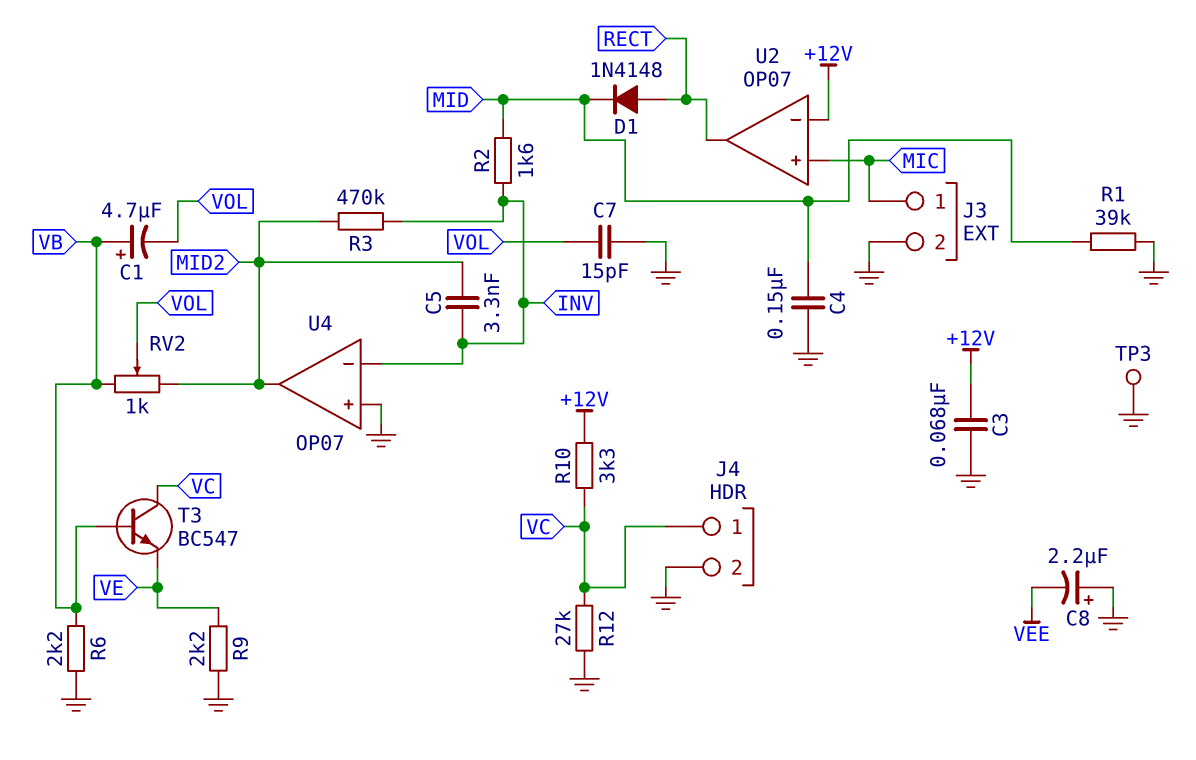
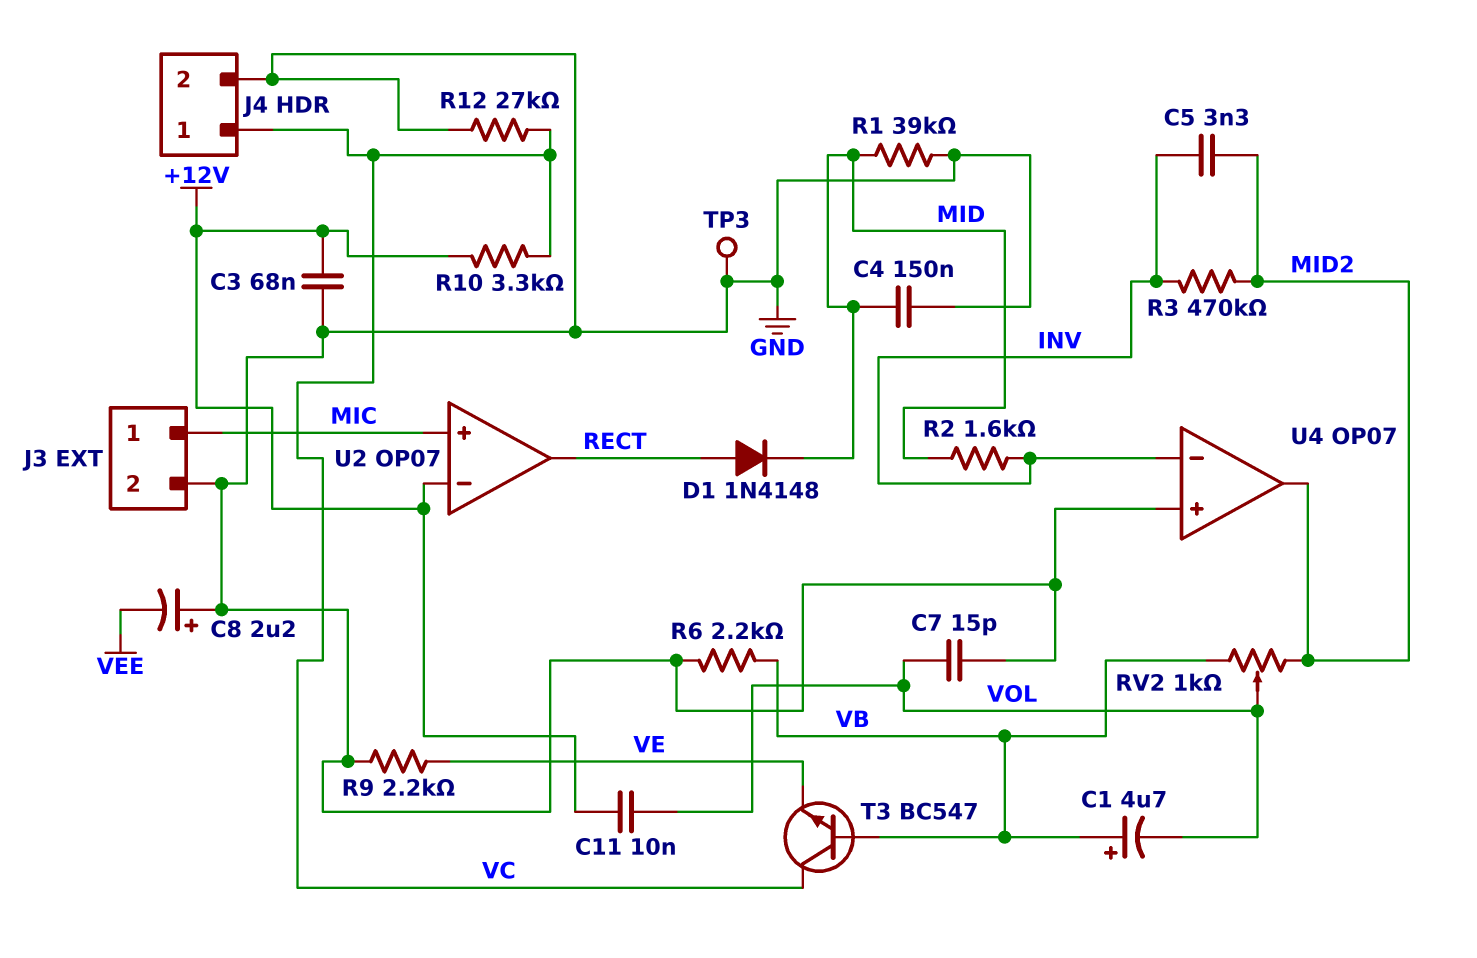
C11: none -> 10nF (+12V, VOL)

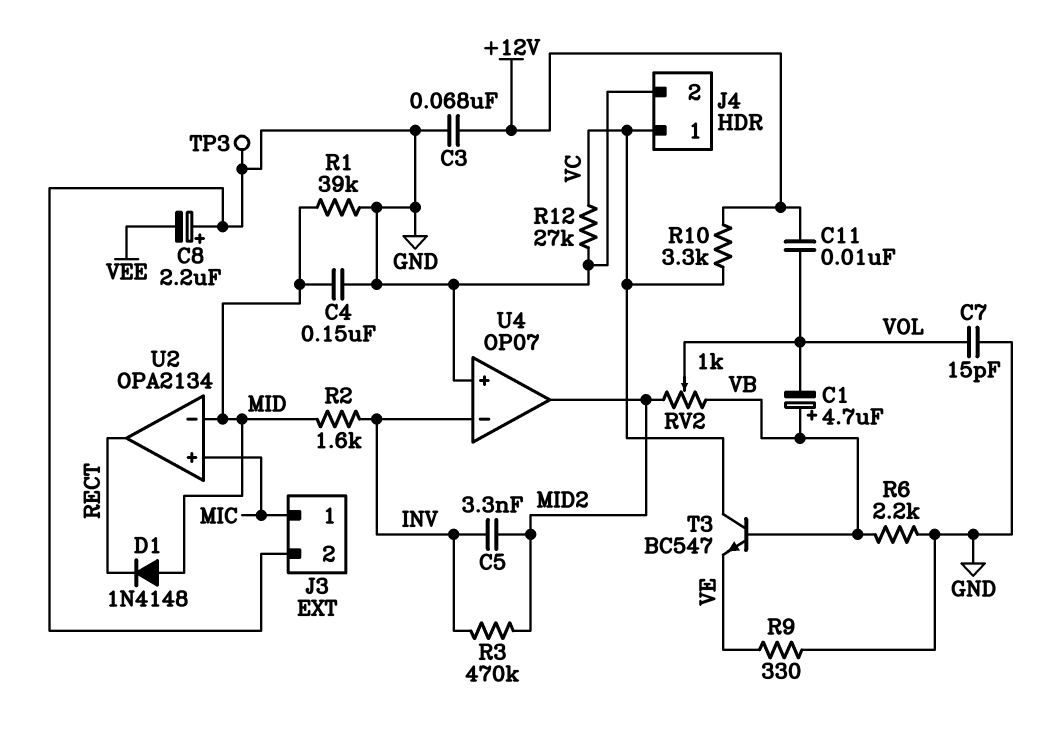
D1: diode 1N4148 (A RECT, K MID) -> diode 1N4148 (A MID, K RECT)
R9: 2.2k (GND, VE) -> 330 (GND, VE)
U2: OP07 -> OPA2134
U2 pin in-: +12V -> MID

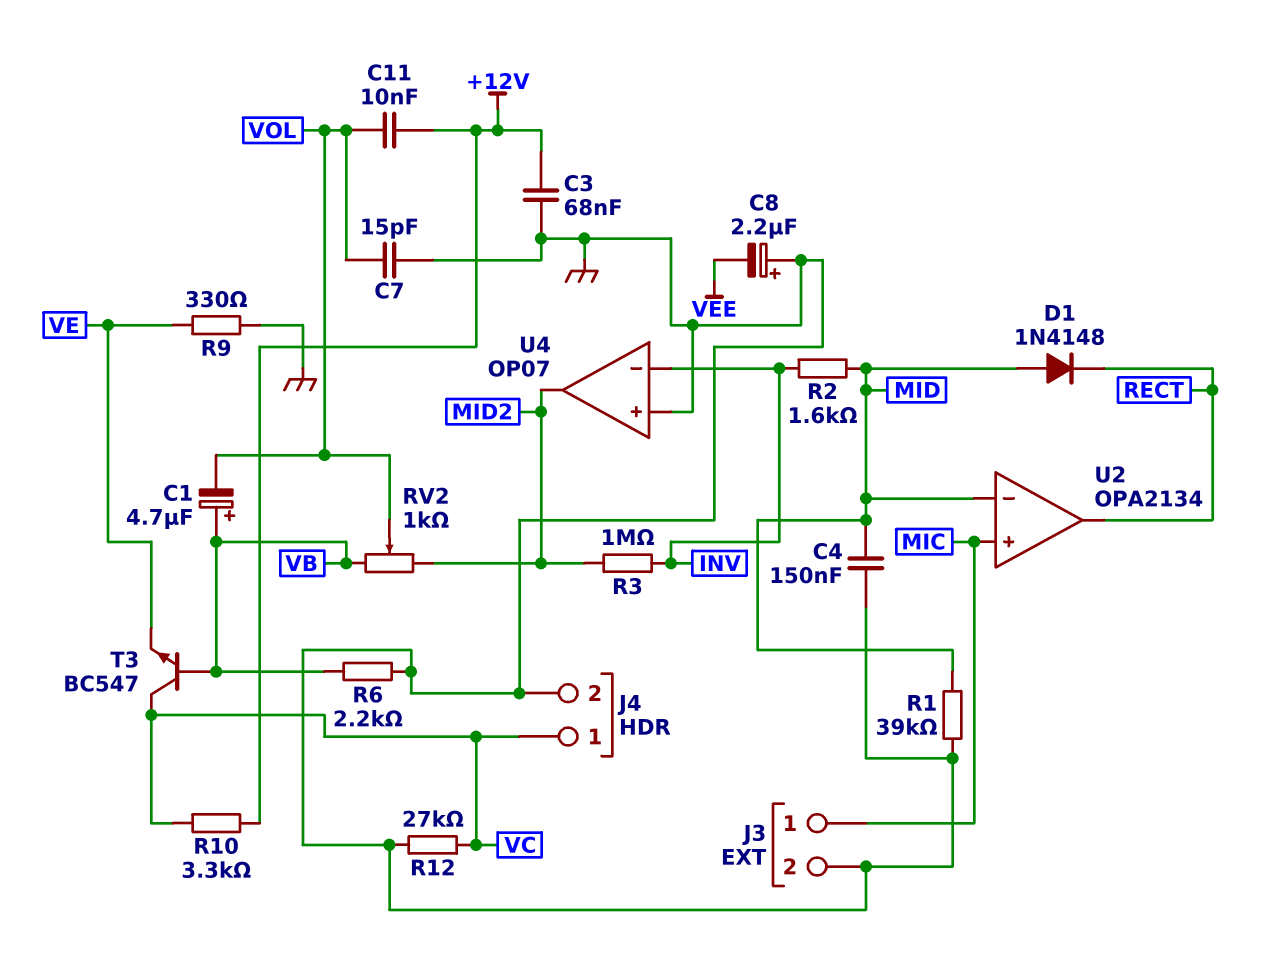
C5: 3.3nF (INV, MID2) -> none
R3: 470k (INV, MID2) -> 1M (INV, MID2)
TP3: test point (GND) -> none

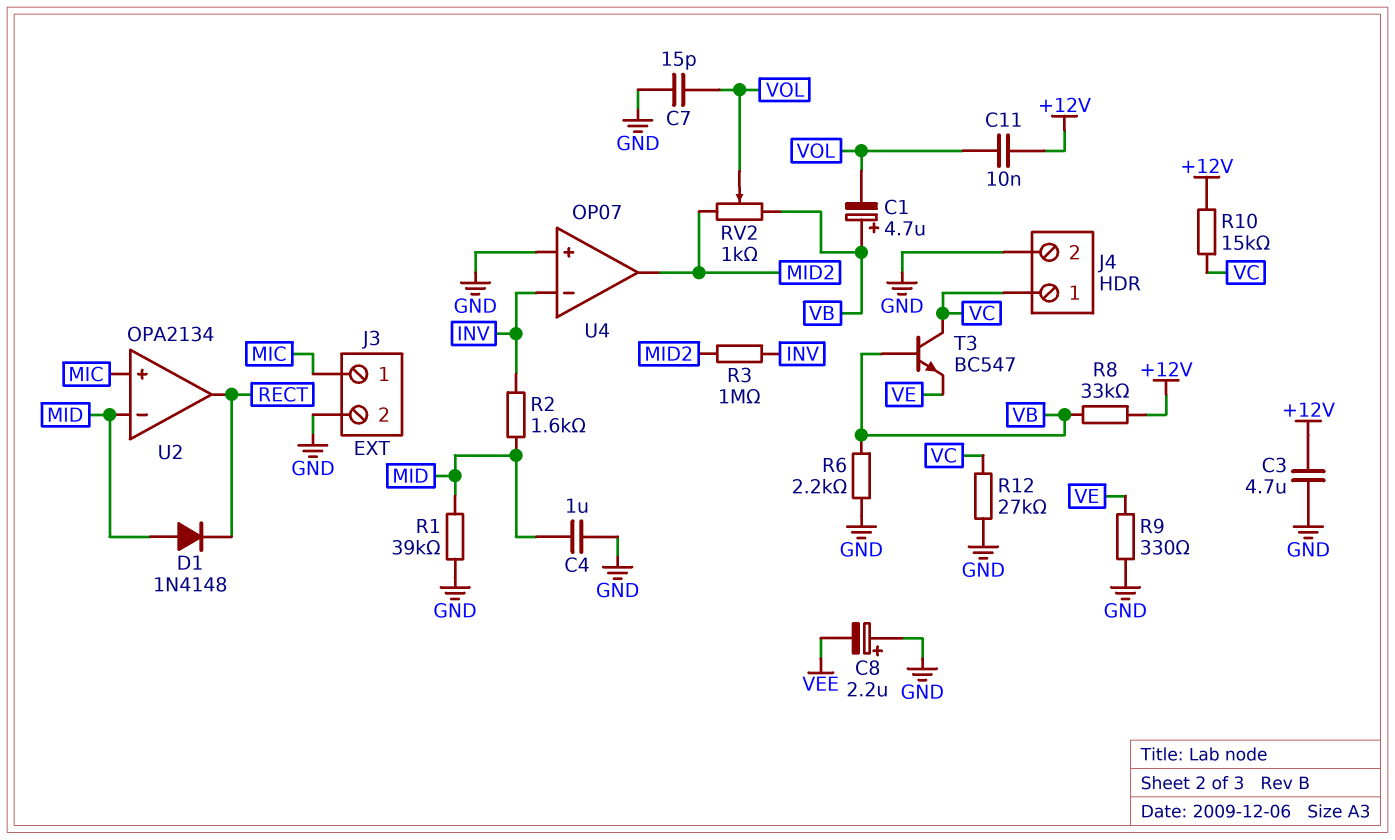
C3: 68nF (+12V, GND) -> 4.7uF (+12V, GND)
C4: 150nF (GND, MID) -> 1uF (GND, MID)
R8: none -> 33k (+12V, VB)
R10: 3.3k (+12V, VC) -> 15k (+12V, VC)

